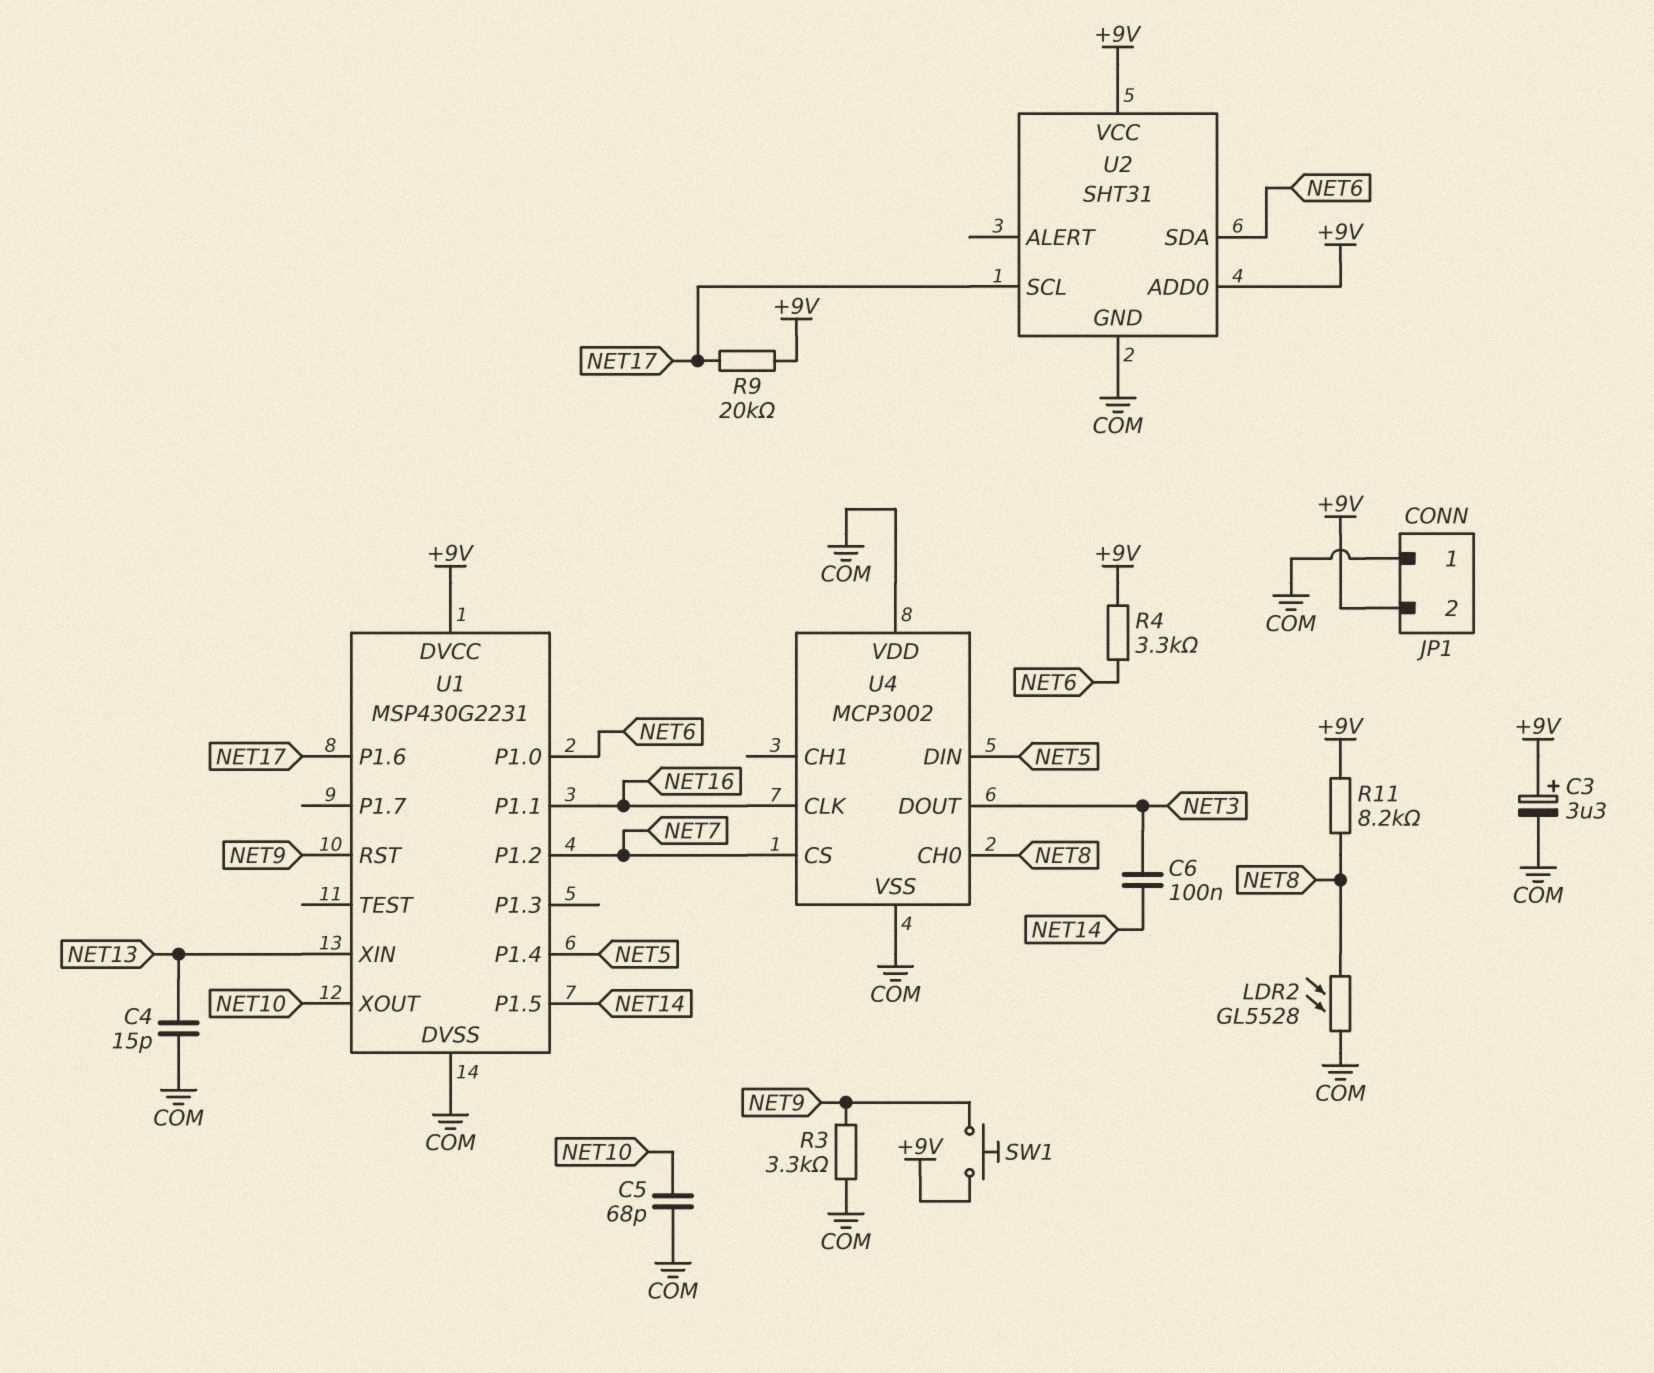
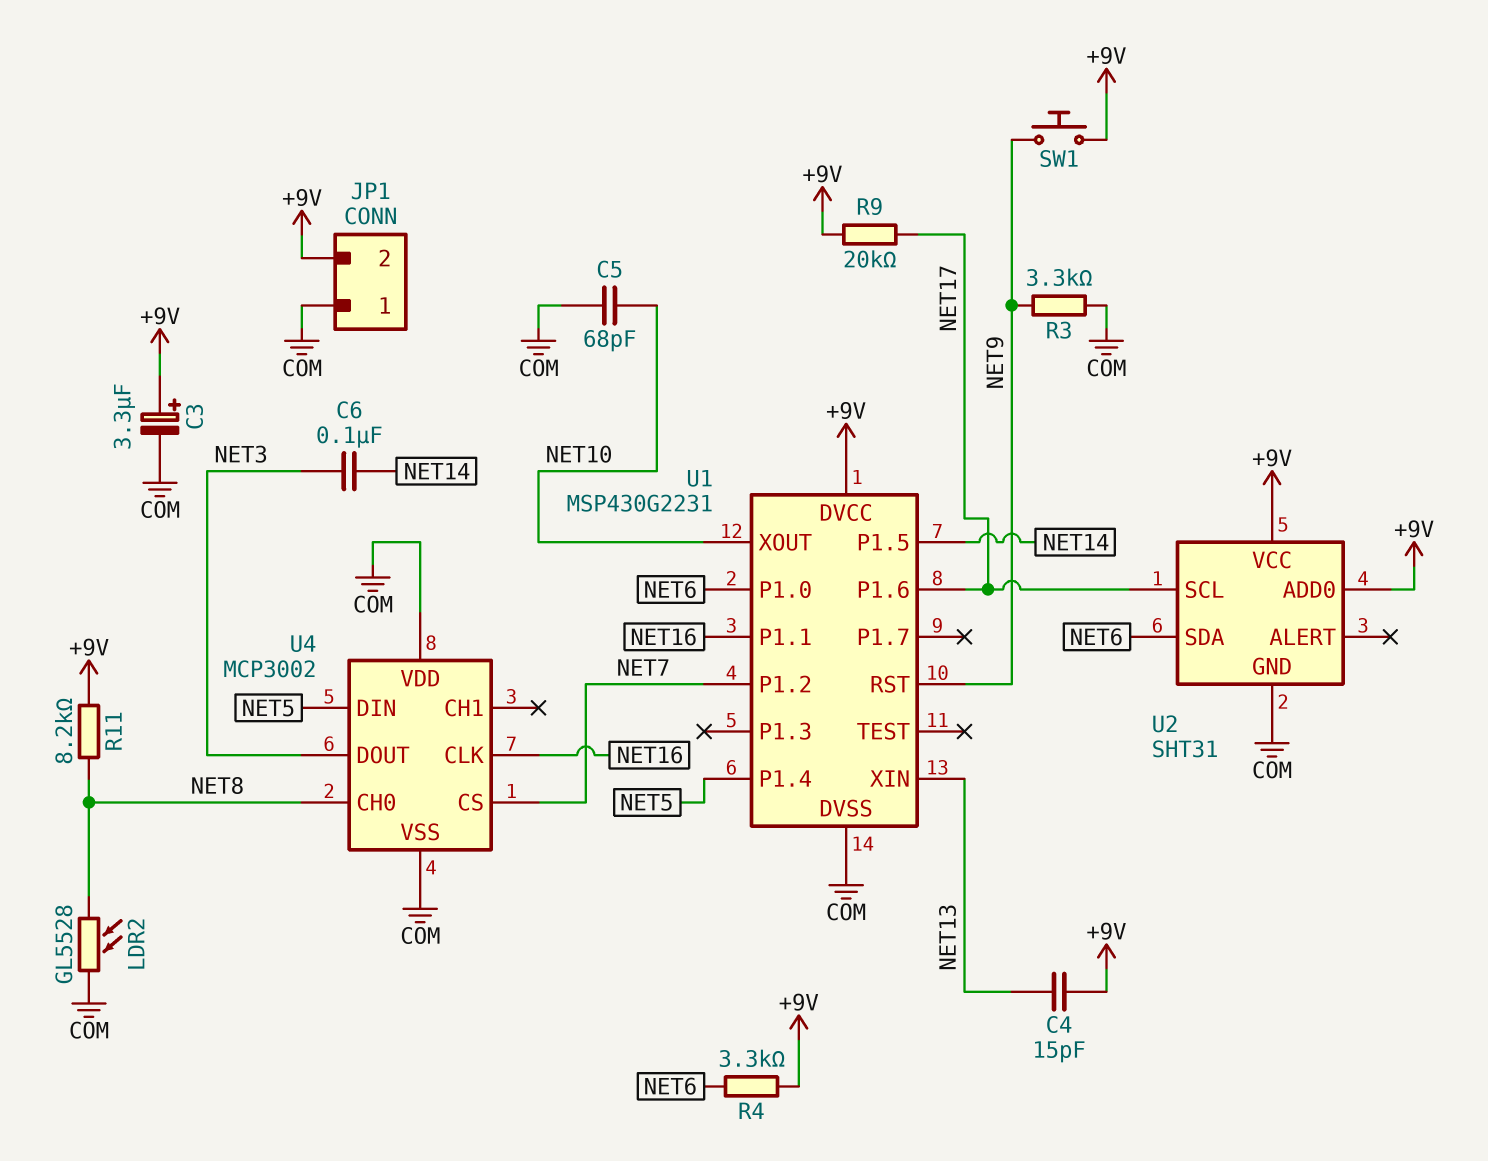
C4: 15pF (COM, NET13) -> 15pF (+9V, NET13)

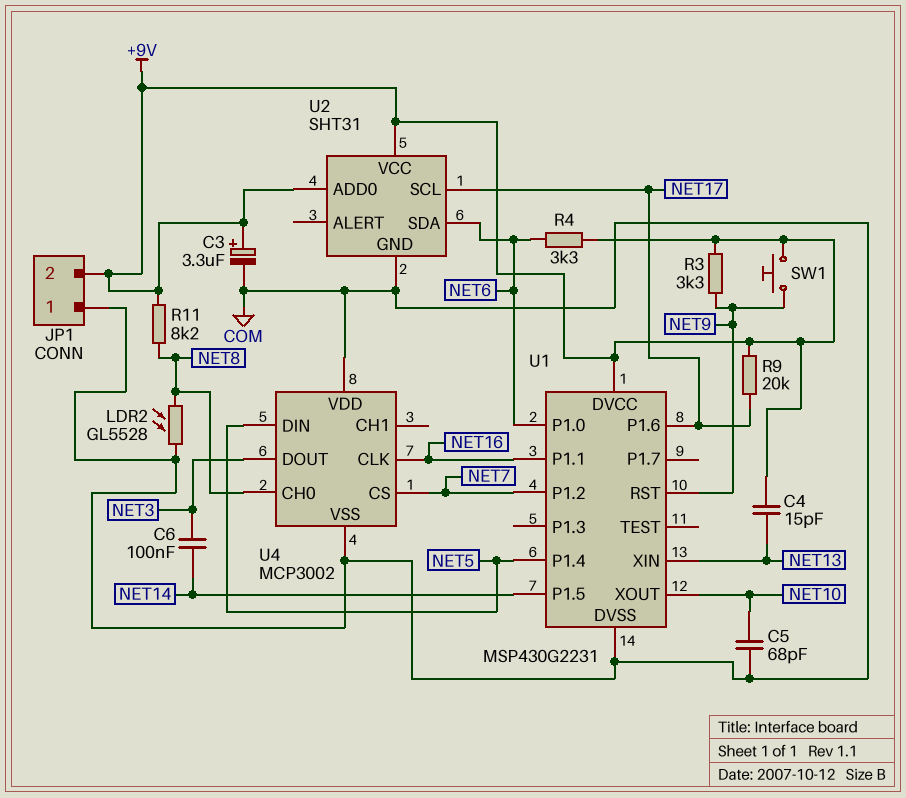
R3: 3.3k (COM, NET9) -> 3.3k (+9V, NET9)

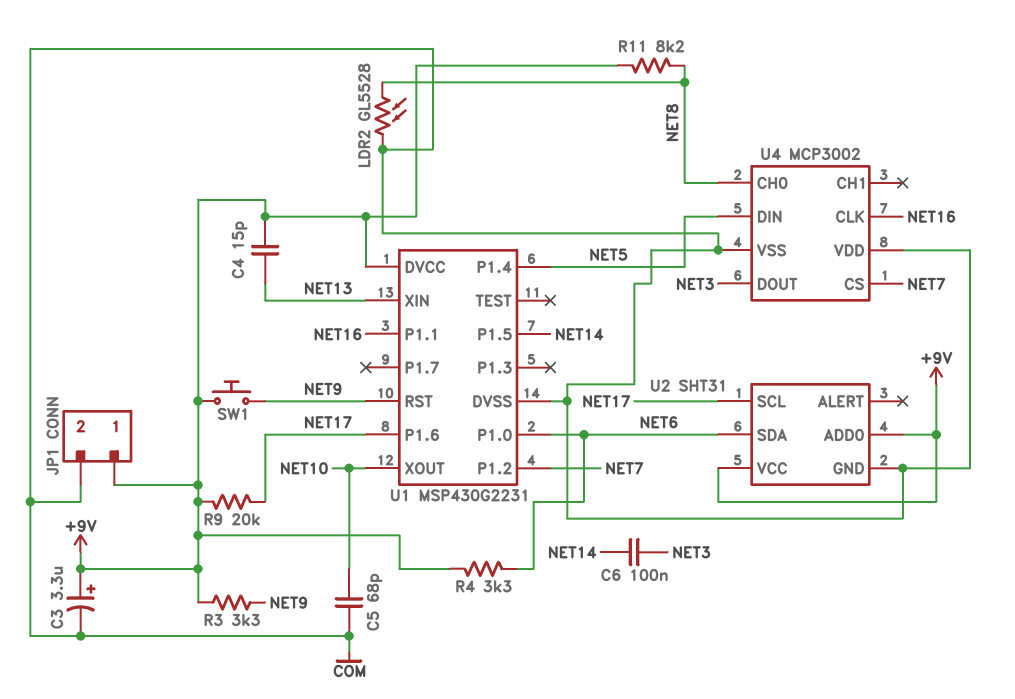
JP1 pin 1: COM -> +9V
JP1 pin 2: +9V -> COM

